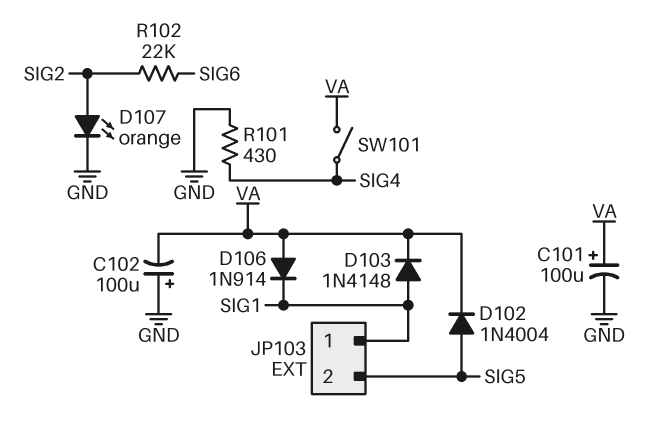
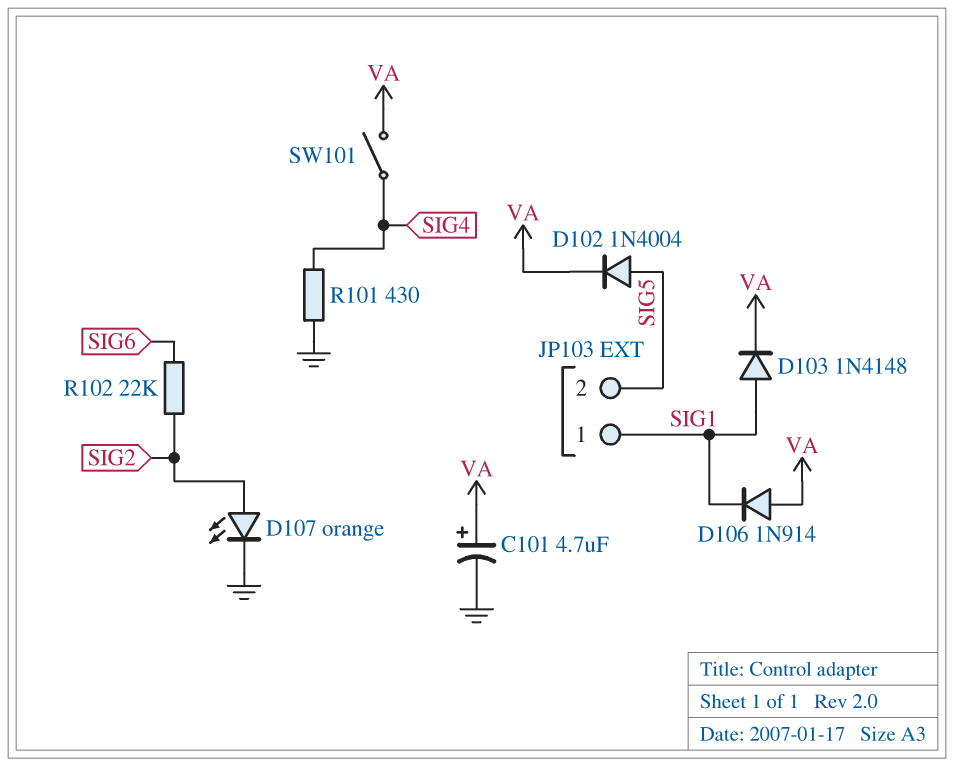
C101: 100uF (plus VA, minus GND) -> 4.7uF (plus VA, minus GND)
C102: 100uF (plus GND, minus VA) -> none

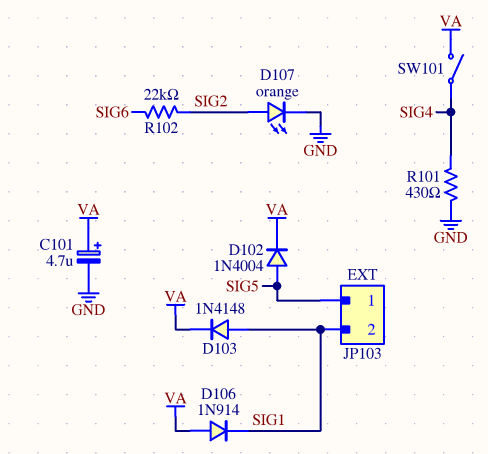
JP103 pin 1: SIG1 -> SIG5
JP103 pin 2: SIG5 -> SIG1

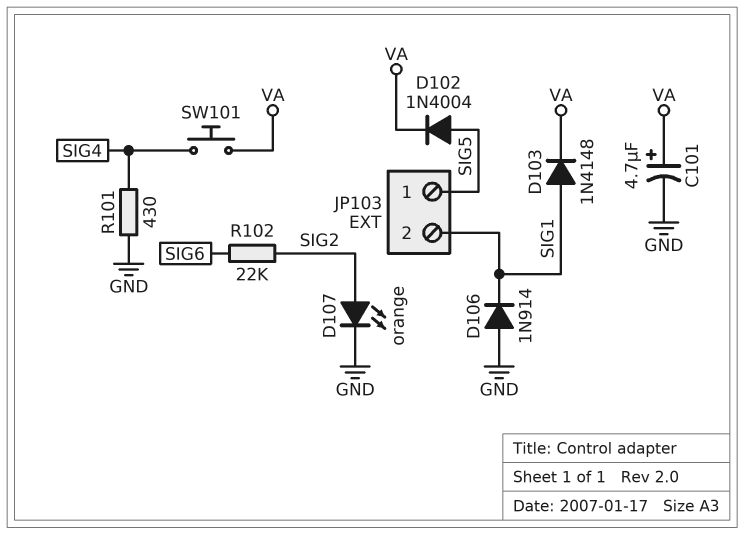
D106: diode 1N914 (A VA, K SIG1) -> diode 1N914 (A GND, K SIG1)
SW101: switch (SIG4, VA) -> button (SIG4, VA)

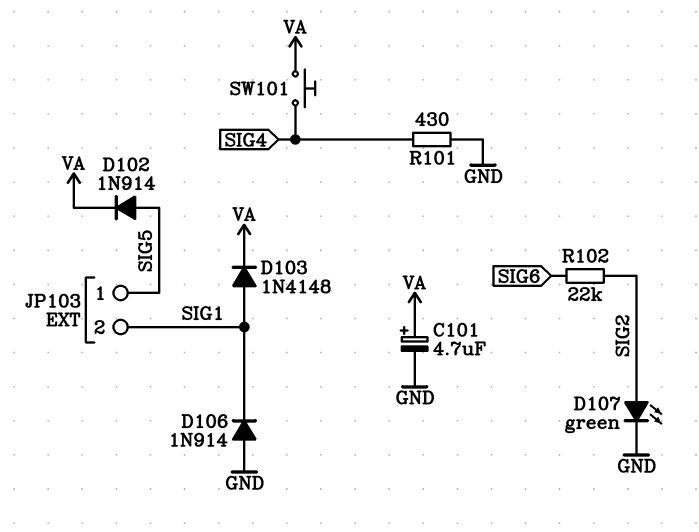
D102: diode 1N4004 (A SIG5, K VA) -> diode 1N914 (A SIG5, K VA)
D107: LED orange (A SIG2, K GND) -> LED green (A SIG2, K GND)

